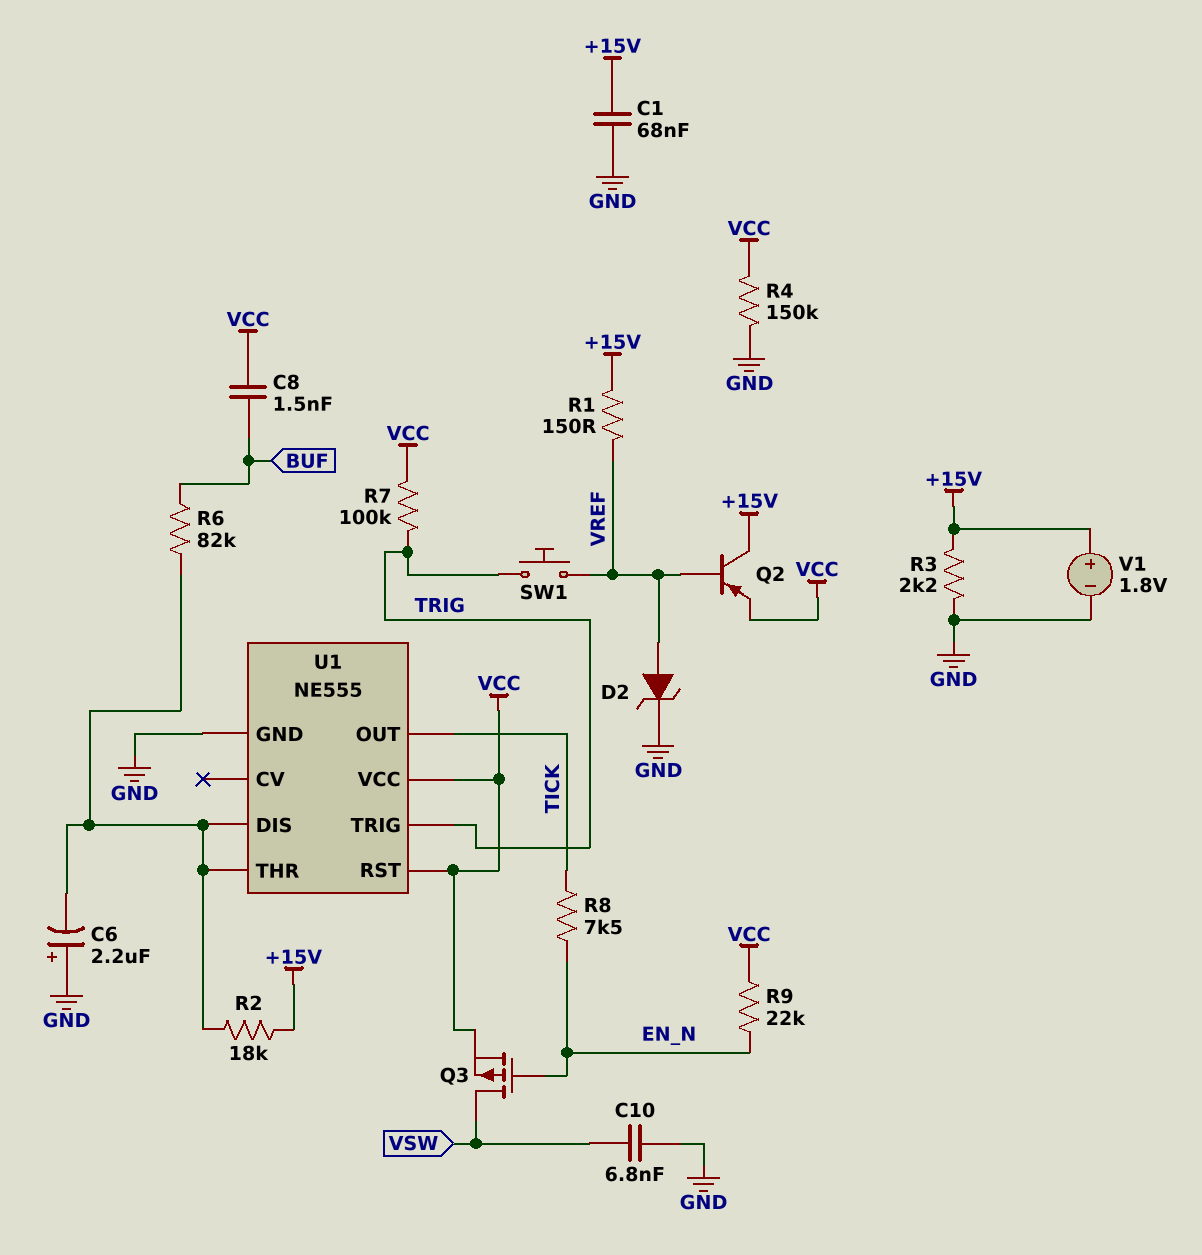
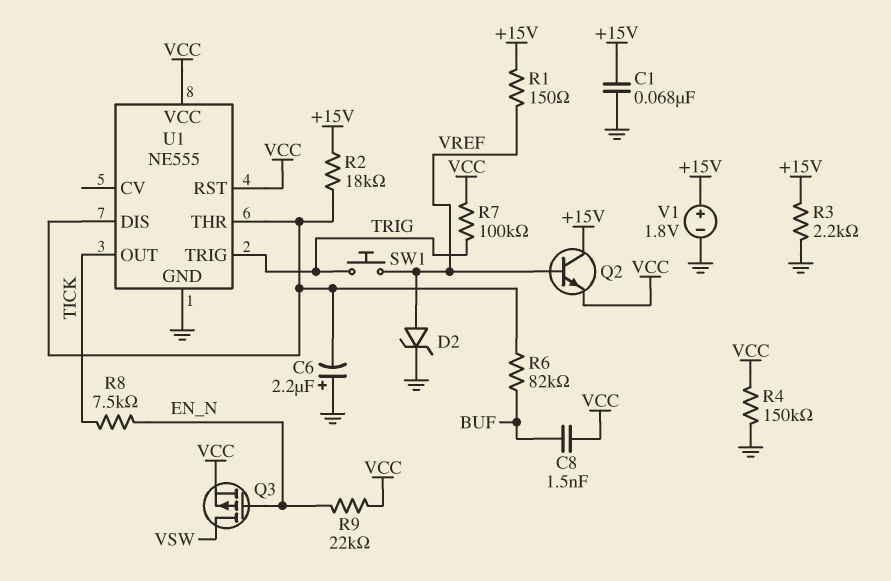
C10: 6.8nF (GND, VSW) -> none
Q2: PNP (B VREF, C +15V, E VCC) -> NPN (B VREF, C +15V, E VCC)

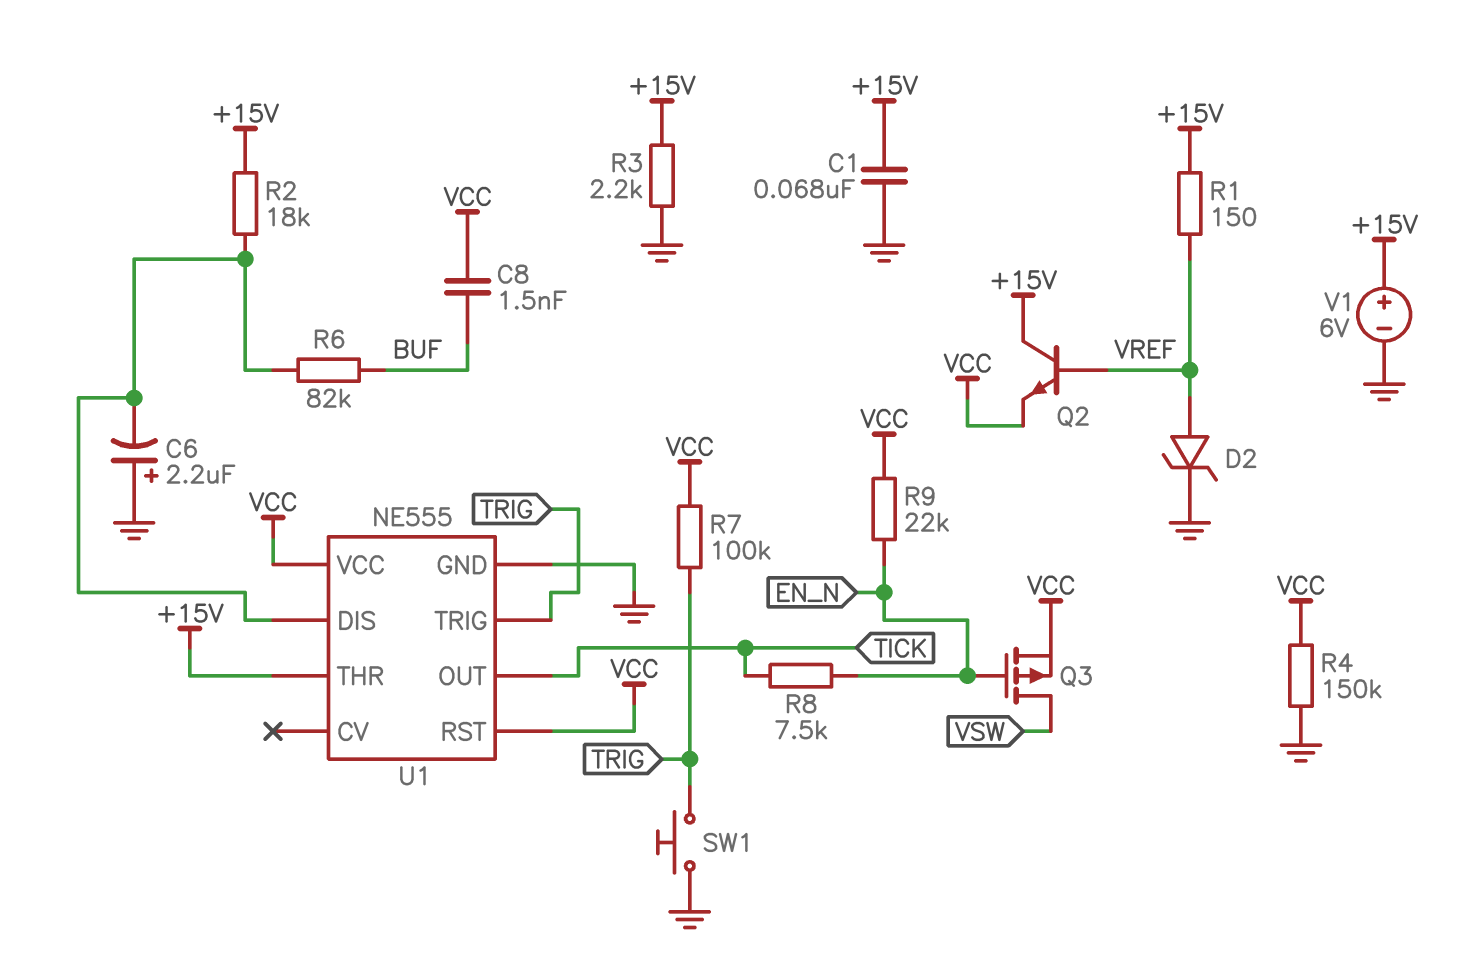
SW1: button (TRIG, VREF) -> button (GND, TRIG)
U1 pin THR: U1/DIS -> +15V
V1: 1.8V (plus +15V, minus GND) -> 6V (plus +15V, minus GND)

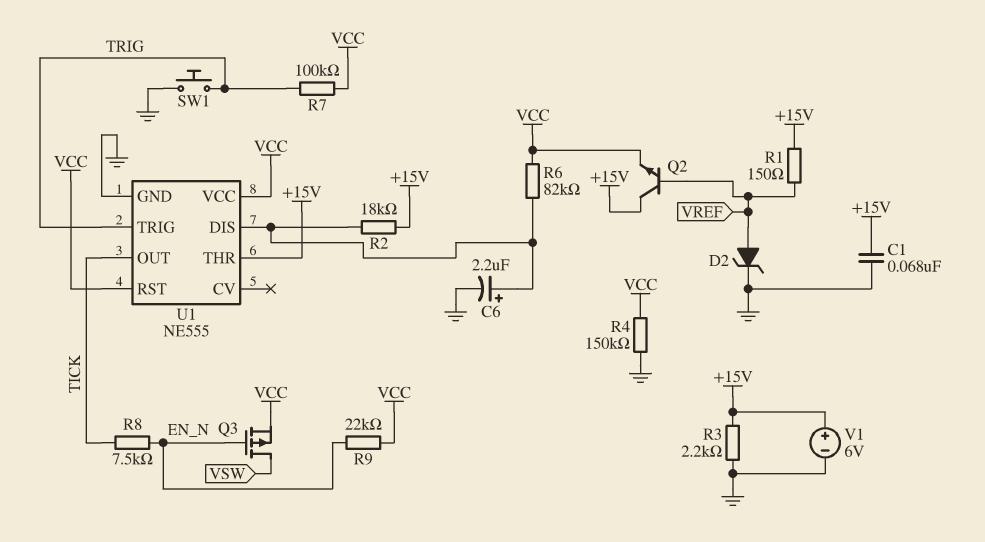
C6: 2.2uF (plus GND, minus U1/DIS) -> 2.2uF (plus U1/DIS, minus GND)
C8: 1.5nF (BUF, VCC) -> none
R6: 82k (BUF, U1/DIS) -> 82k (U1/DIS, VCC)

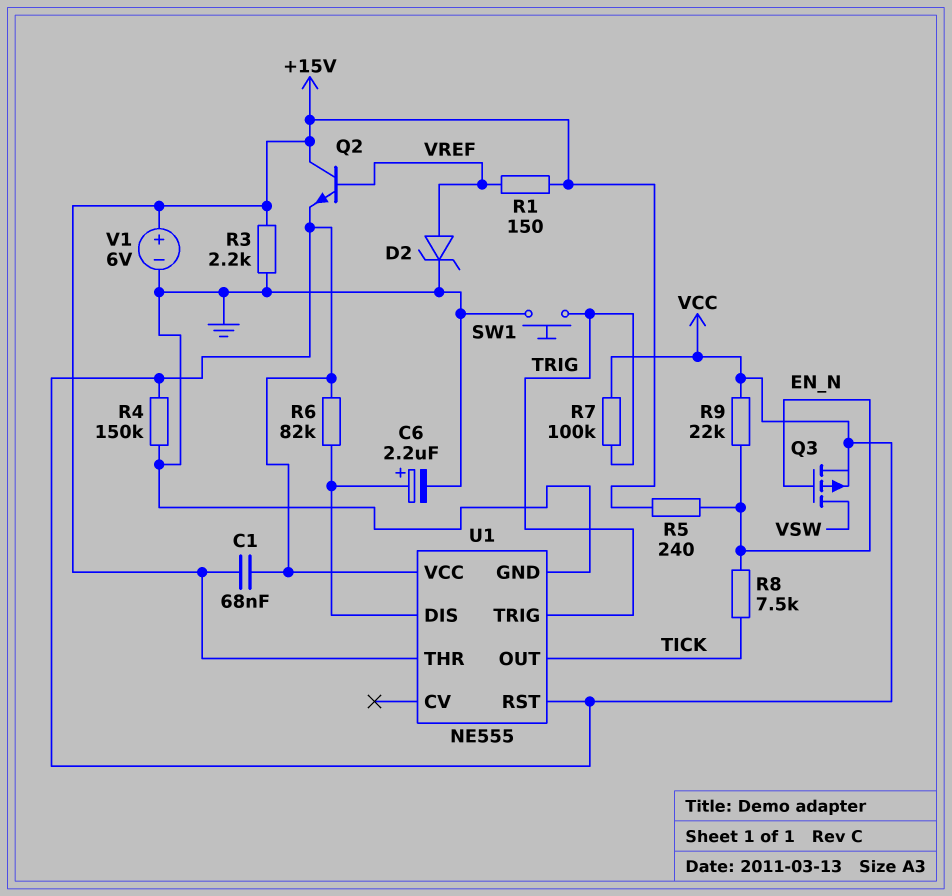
C1: 68nF (+15V, GND) -> 68nF (+15V, VCC)
R2: 18k (+15V, U1/DIS) -> none
R5: none -> 240 (+15V, EN_N)

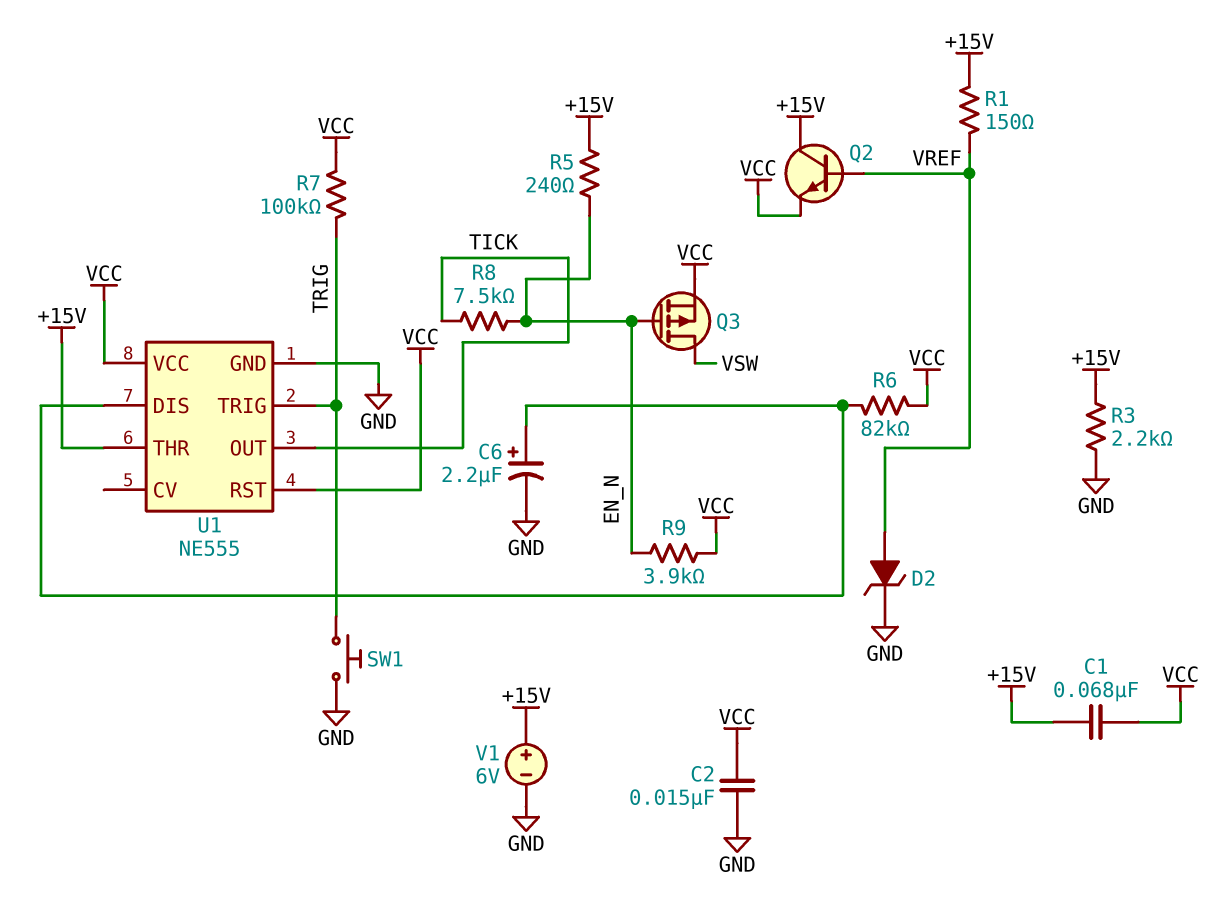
C2: none -> 15nF (GND, VCC)
R4: 150k (GND, VCC) -> none
R9: 22k (EN_N, VCC) -> 3.9k (EN_N, VCC)

